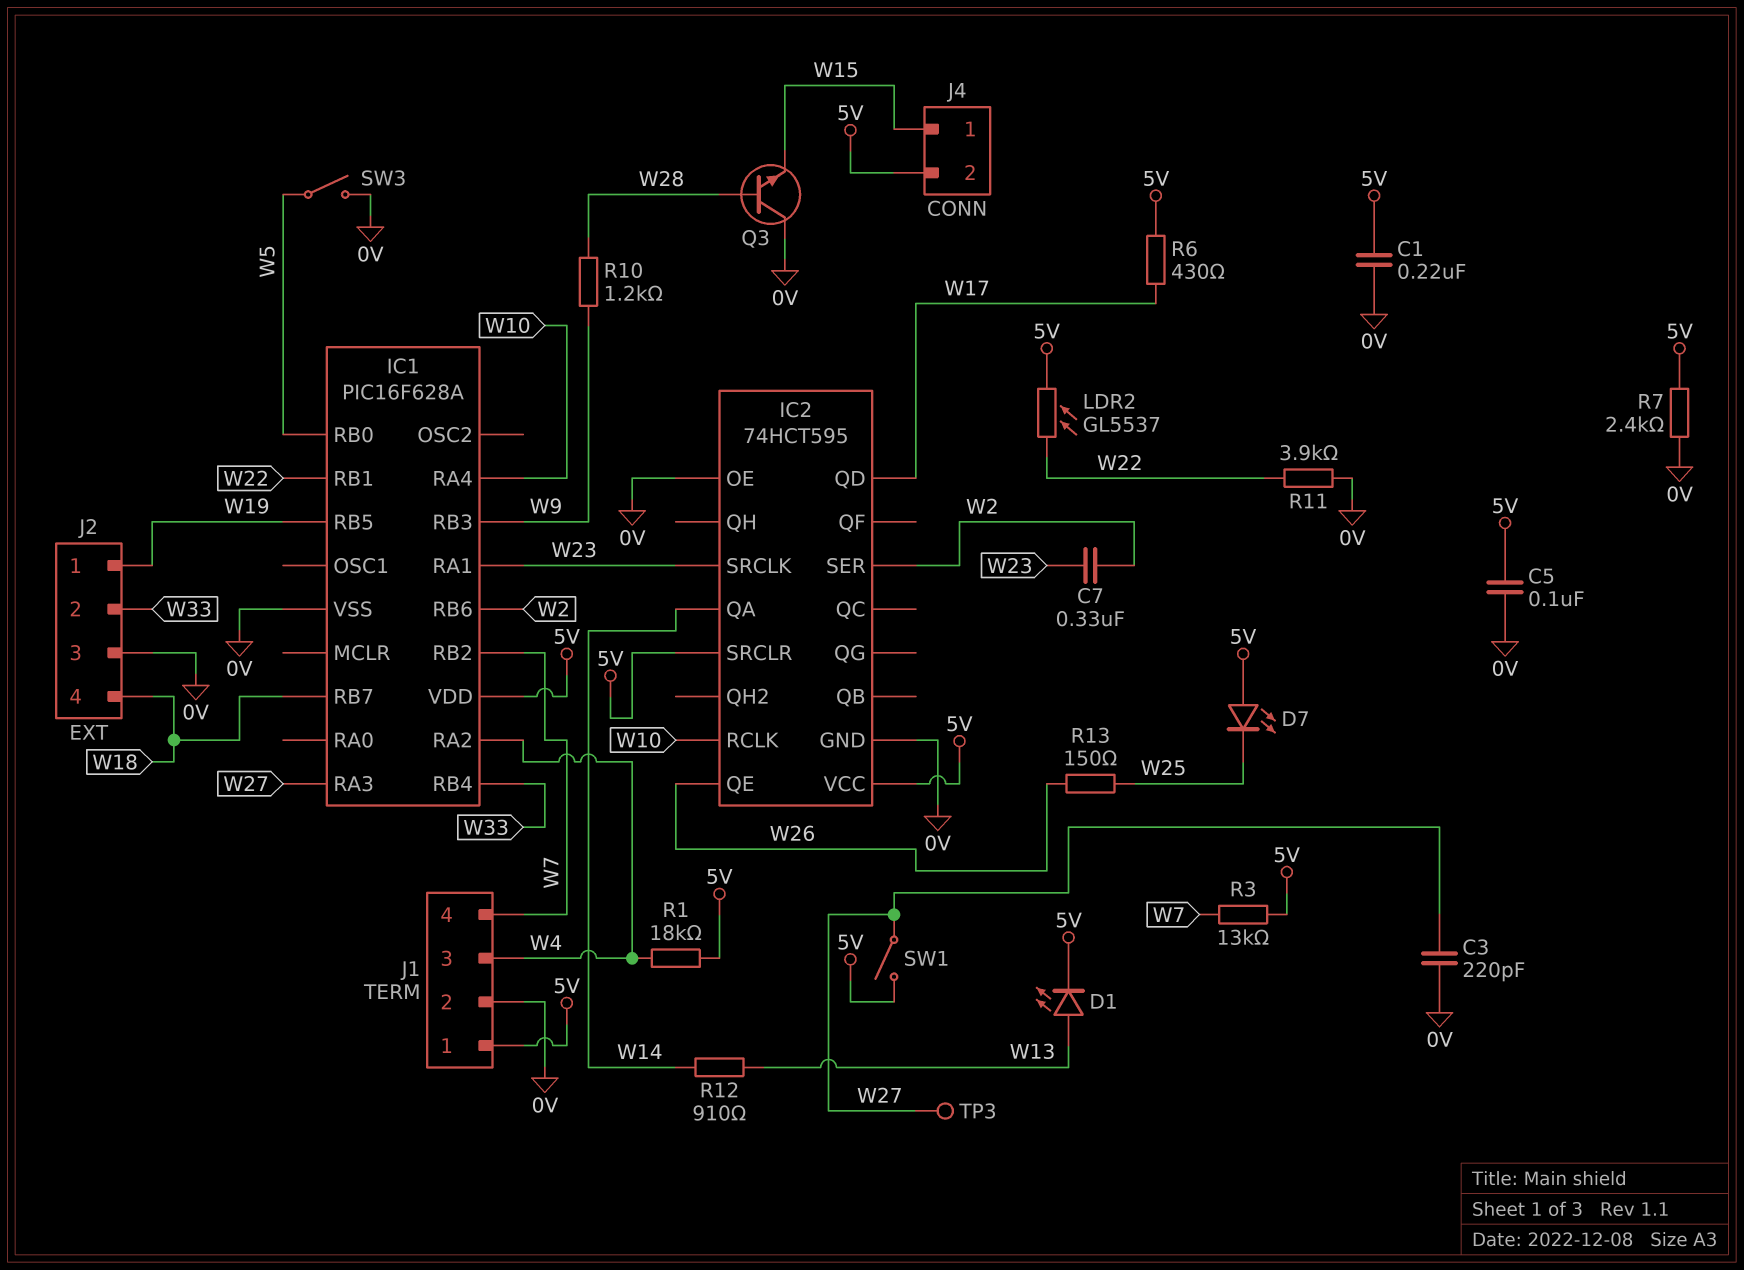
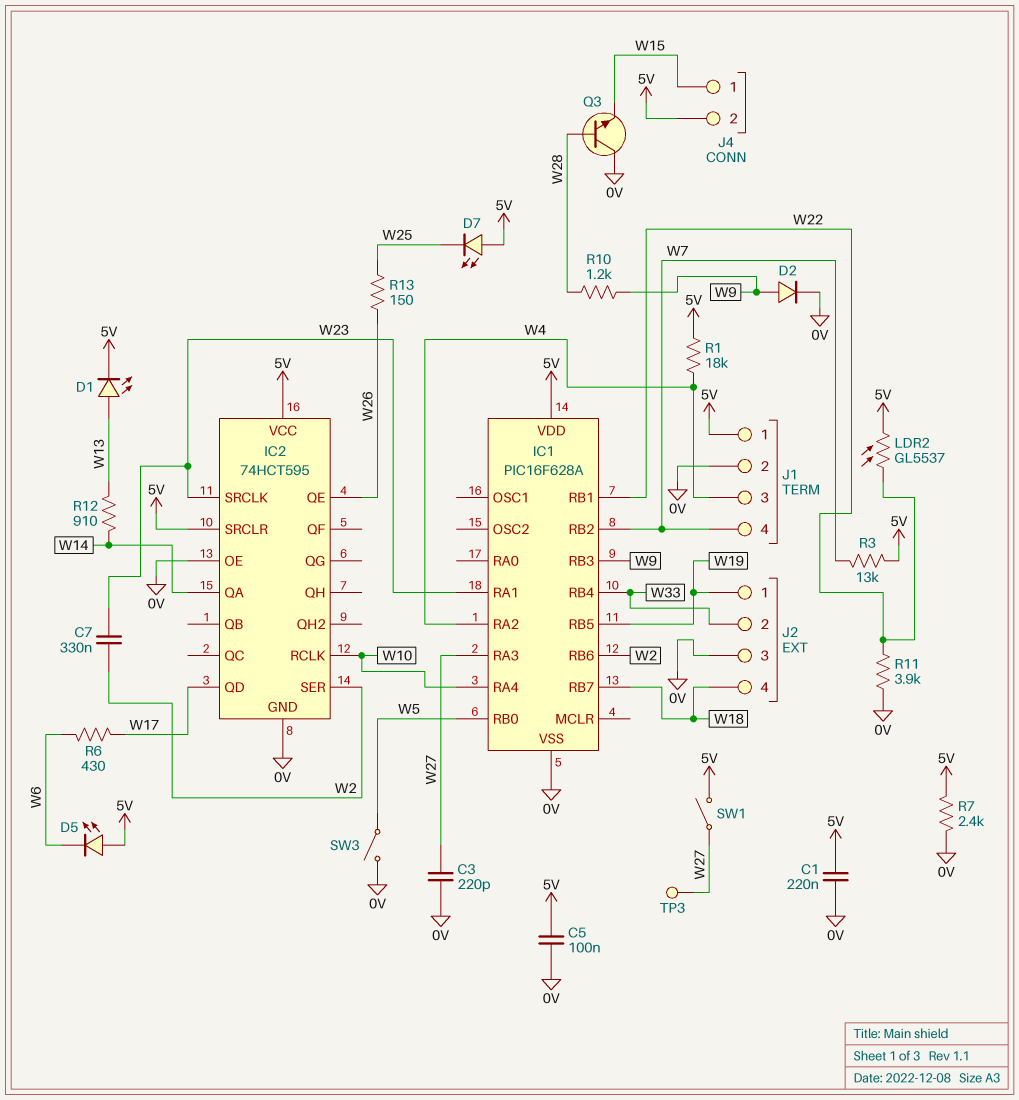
D2: none -> diode (A W9, K 0V)
D5: none -> LED (A 5V, K W6)
R6: 430 (5V, W17) -> 430 (W6, W17)

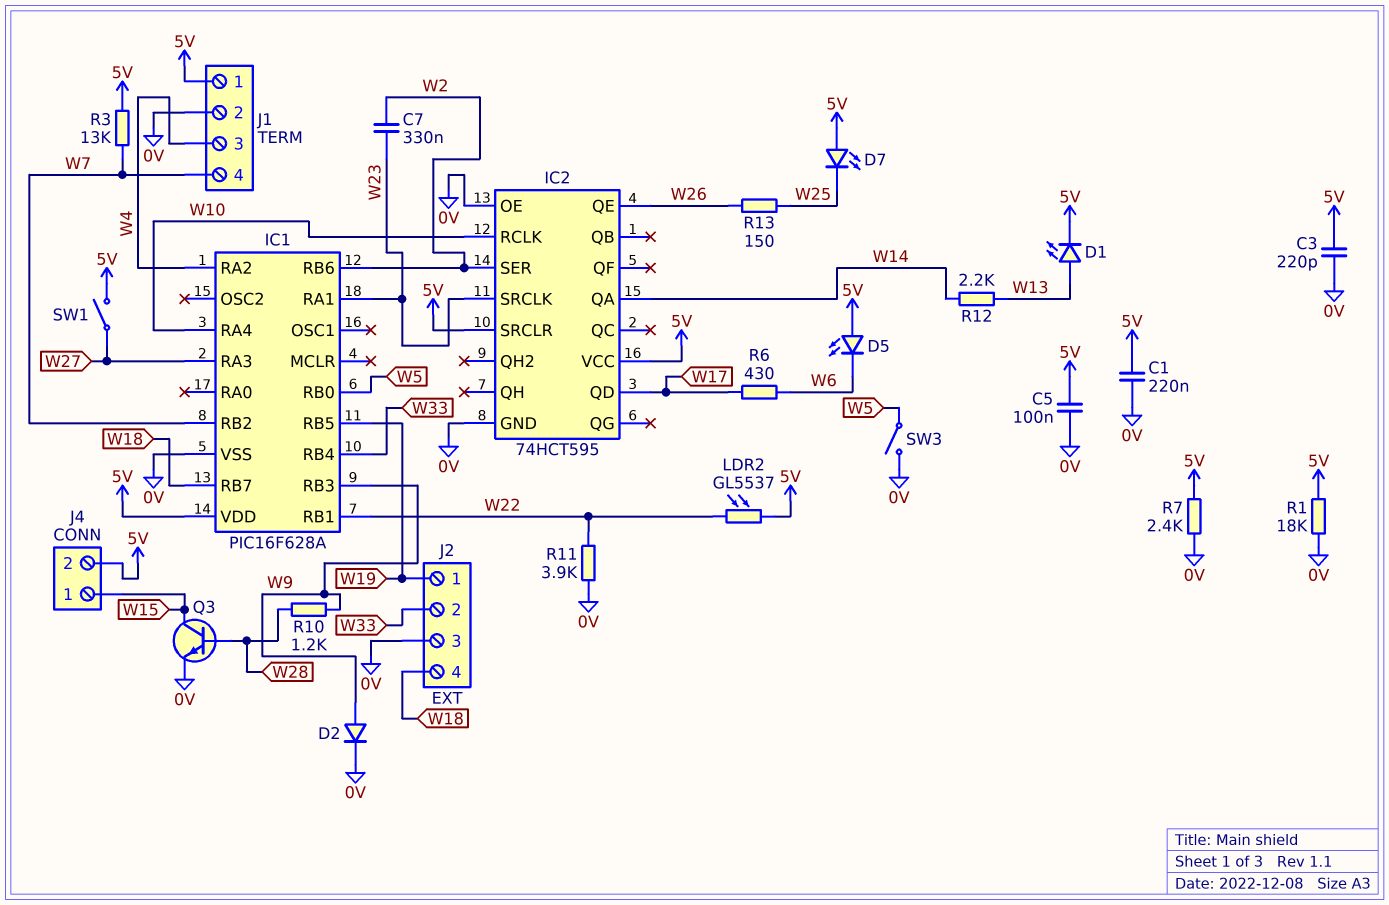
C3: 220pF (0V, W27) -> 220pF (0V, 5V)
Q3: NPN (B W28, C 0V, E W15) -> NPN (B W28, C W15, E 0V)
R1: 18k (5V, W4) -> 18k (0V, 5V)
R12: 910 (W13, W14) -> 2.2k (W13, W14)
TP3: test point (W27) -> none

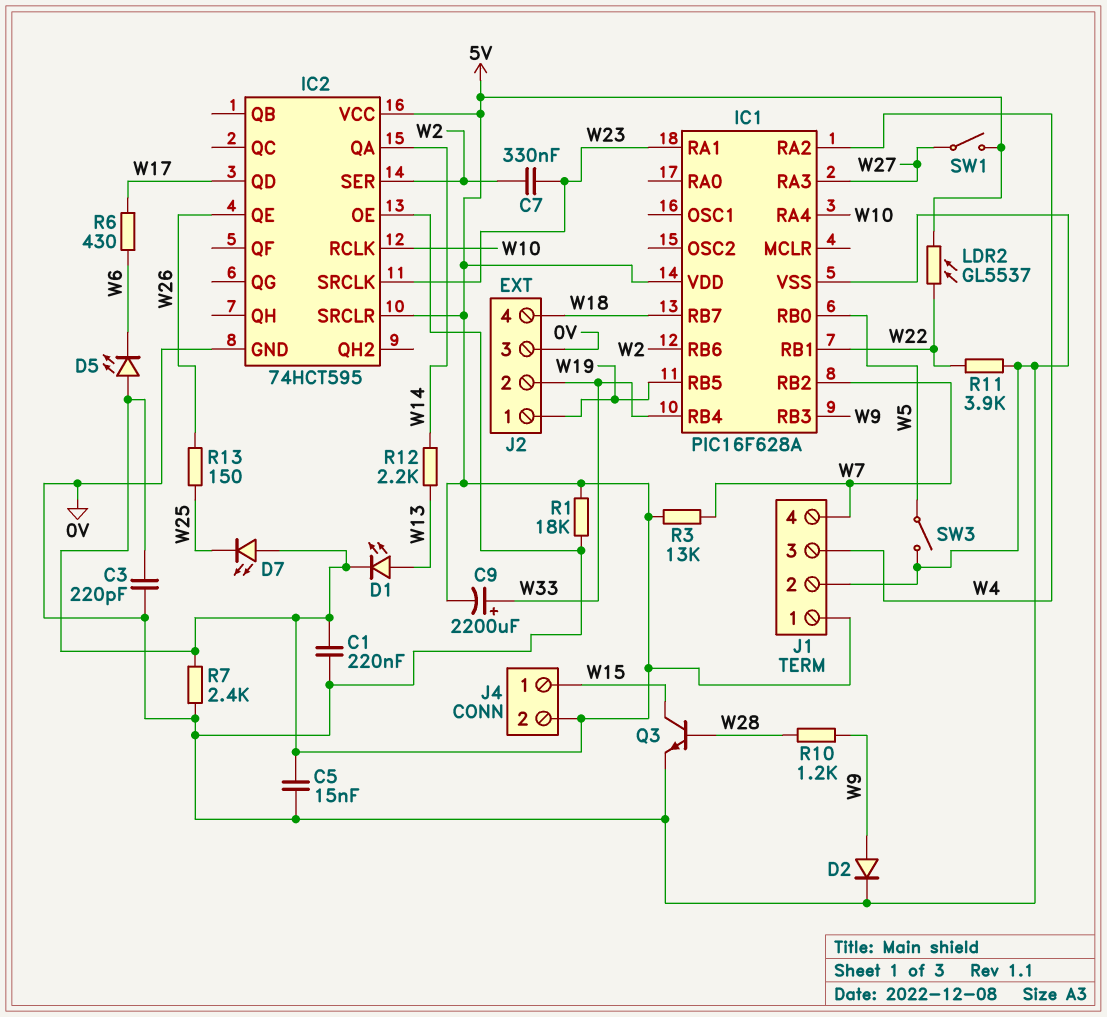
C5: 100nF (0V, 5V) -> 15nF (0V, 5V)
C9: none -> 2200uF (plus W33, minus 5V)

